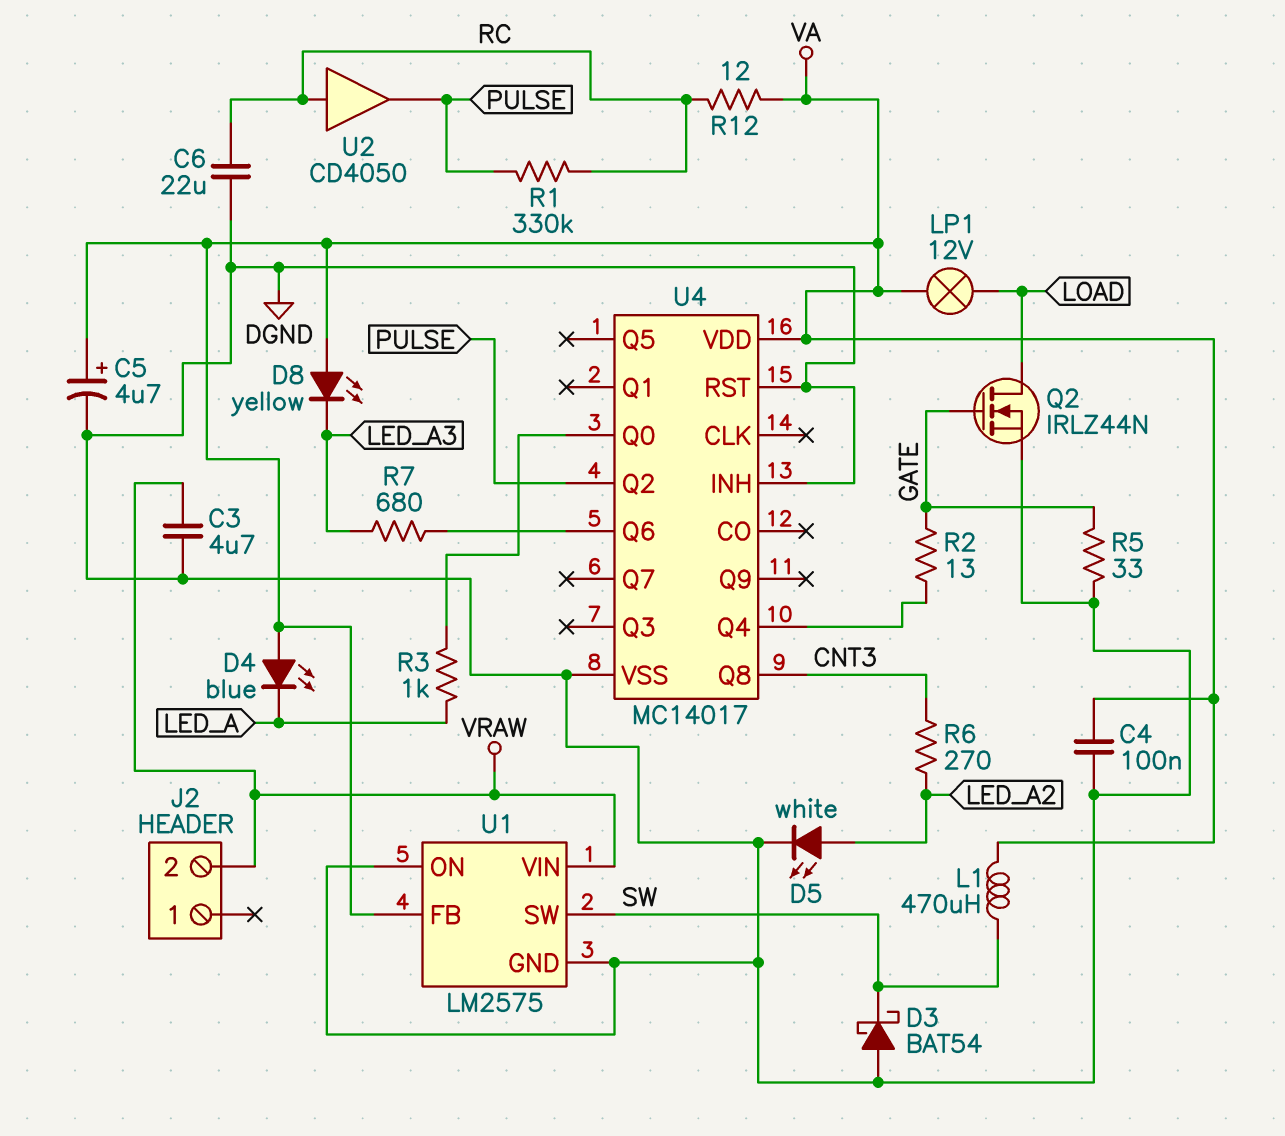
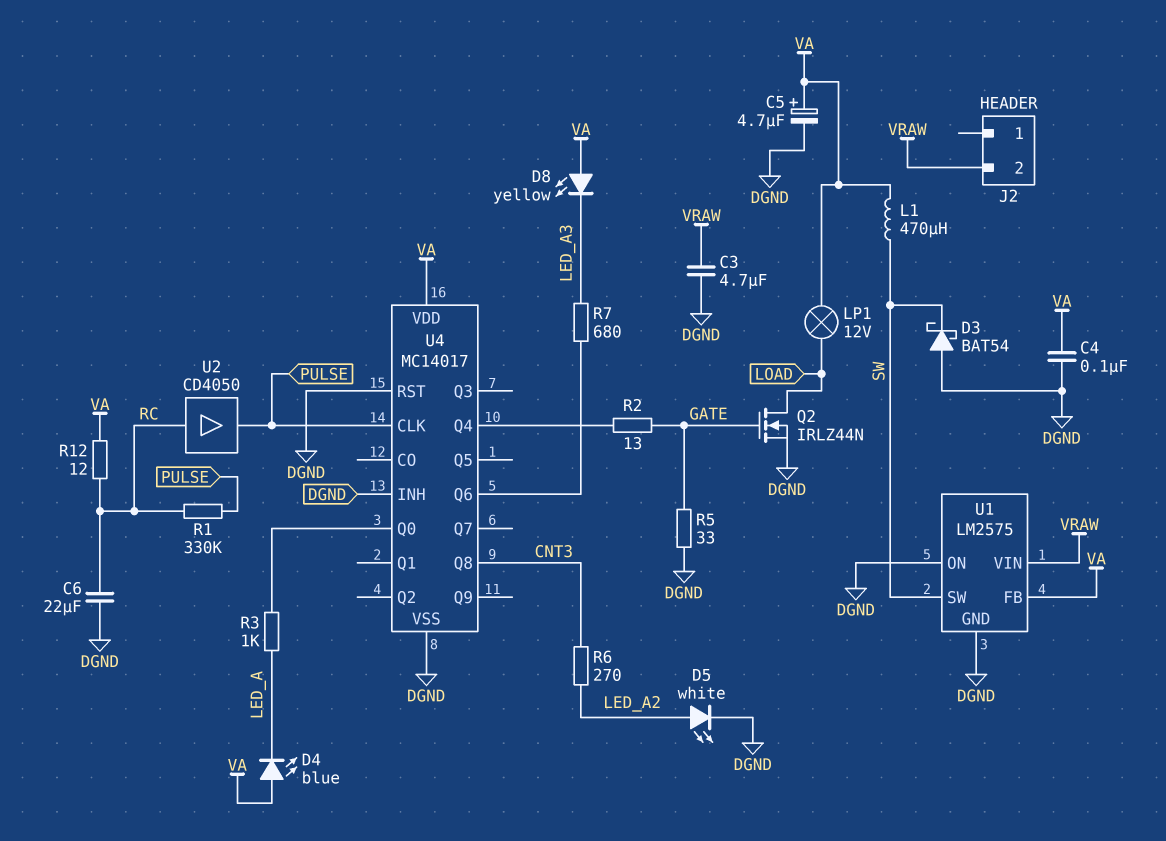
U4 pin CLK: none -> PULSE
U4 pin Q2: PULSE -> none

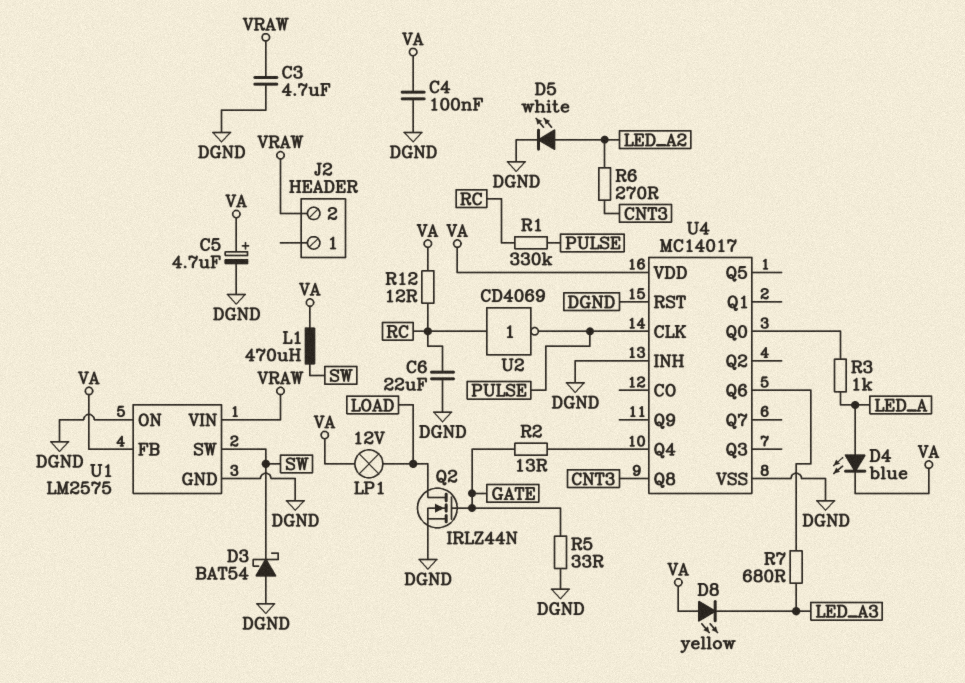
D4: LED blue (A VA, K LED_A) -> LED blue (A LED_A, K VA)
U2: buffer CD4050 (in RC, out PULSE) -> NOT CD4069 (in RC, out PULSE)

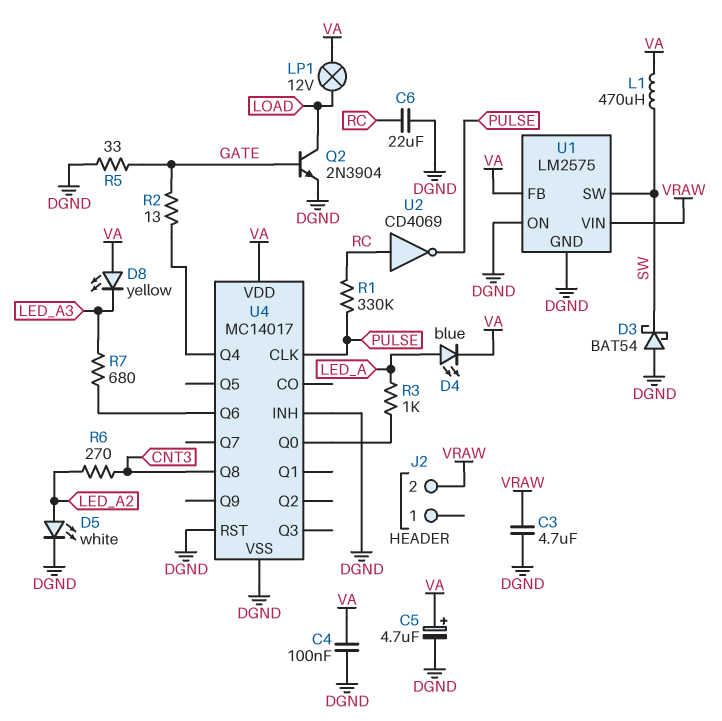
Q2: NMOS IRLZ44N (G GATE, D LOAD, S DGND) -> NPN 2N3904 (B GATE, C LOAD, E DGND)
R12: 12 (RC, VA) -> none

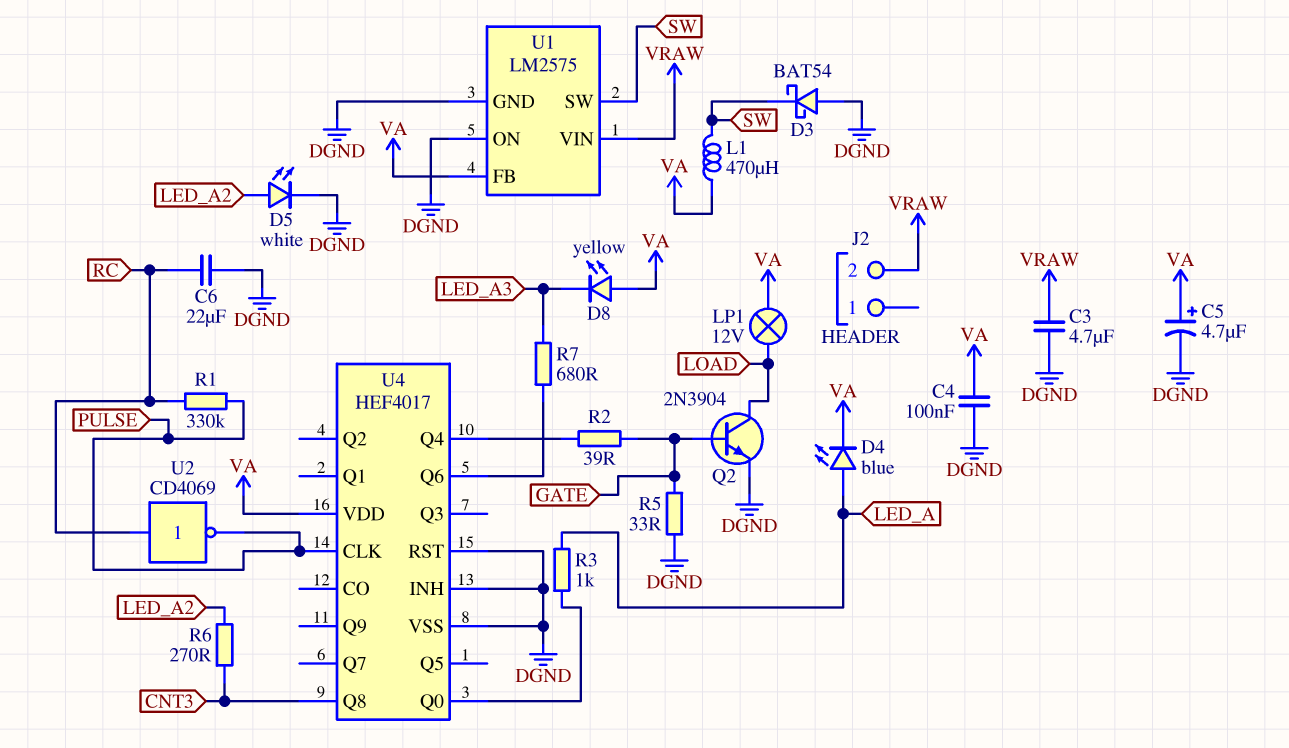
R2: 13 (GATE, U4/Q4) -> 39 (GATE, U4/Q4)
U4: MC14017 -> HEF4017

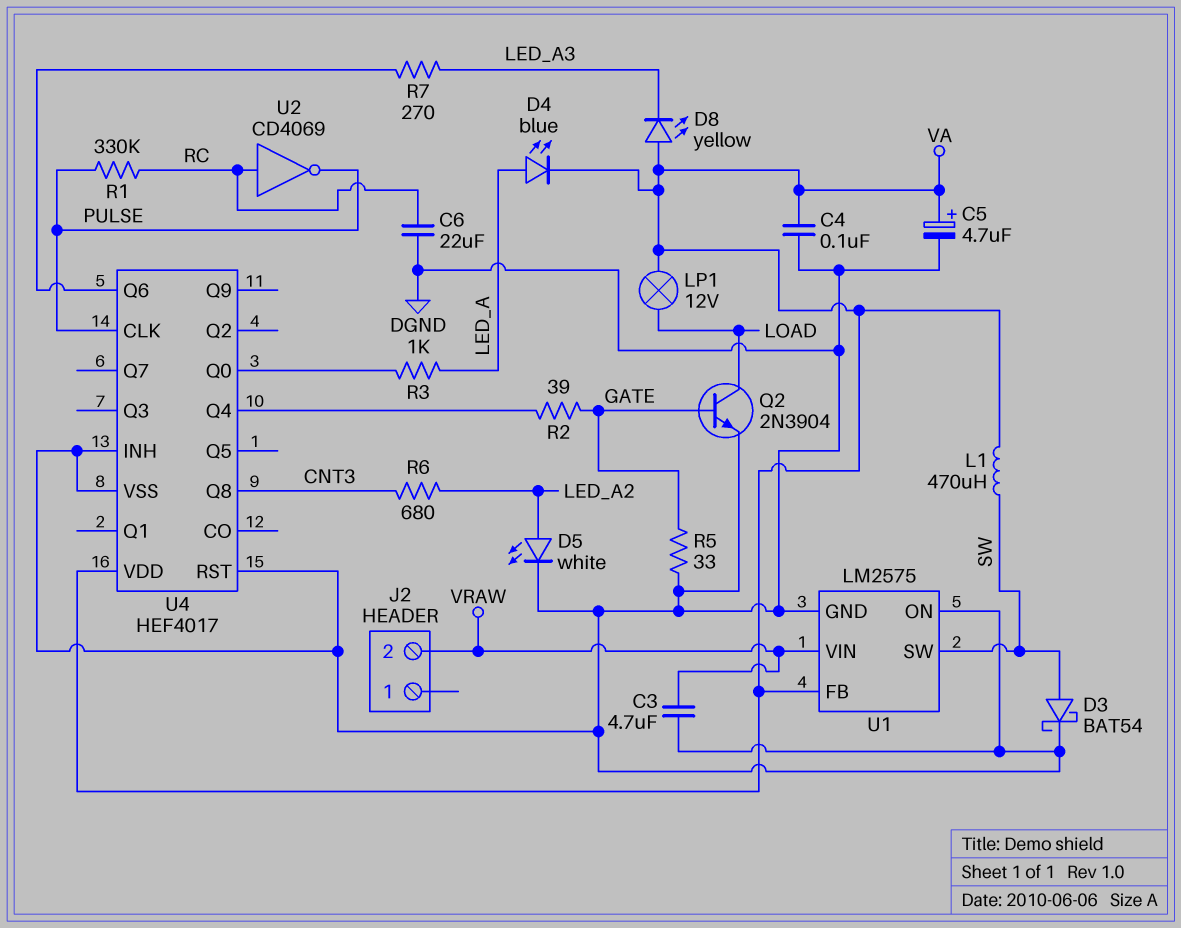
D3: schottky BAT54 (A DGND, K SW) -> schottky BAT54 (A SW, K DGND)
R6: 270 (CNT3, LED_A2) -> 680 (CNT3, LED_A2)
R7: 680 (LED_A3, U4/Q6) -> 270 (LED_A3, U4/Q6)

